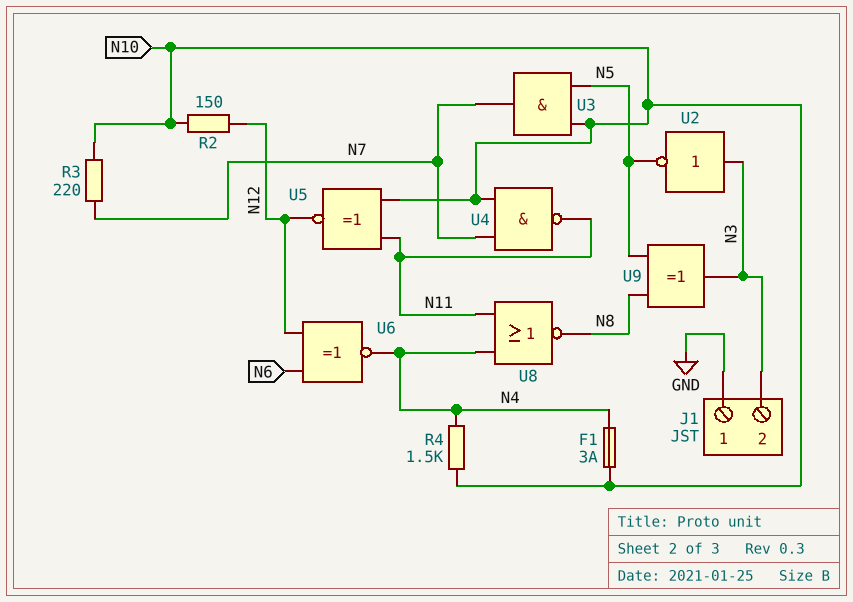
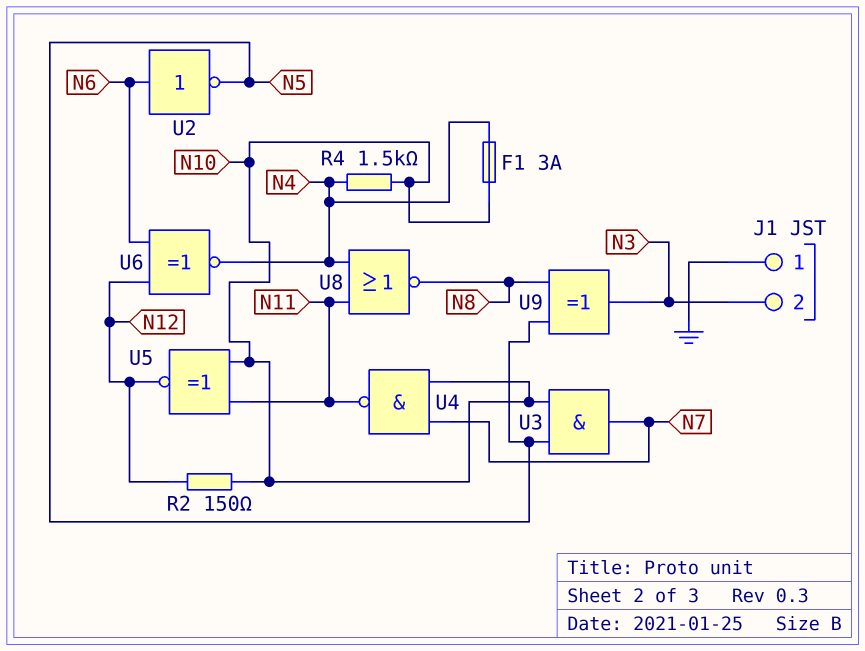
R3: 220 (N7, N10) -> none
U2: NOT (in N3, out N5) -> NOT (in N6, out N5)

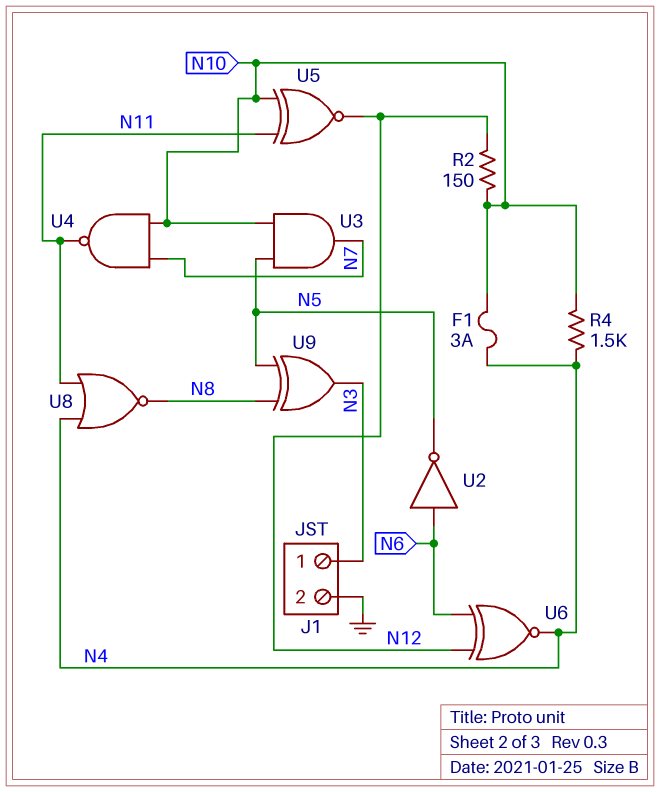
J1 pin 1: GND -> N3
J1 pin 2: N3 -> GND

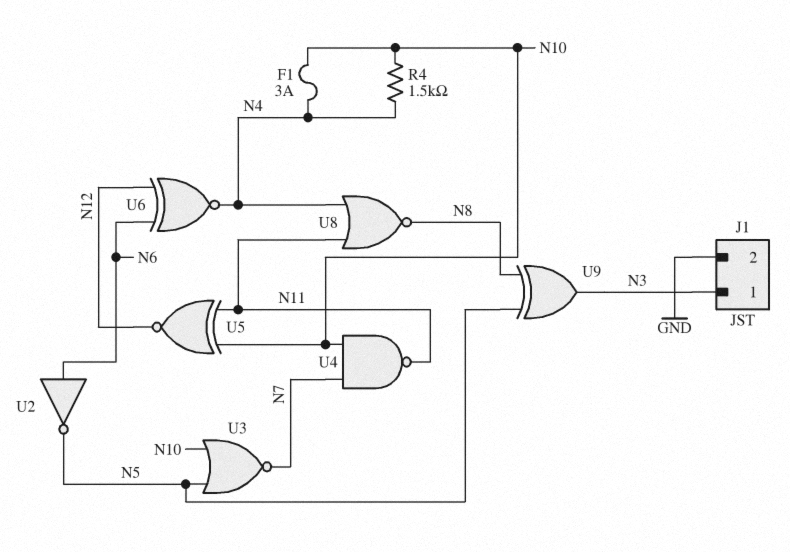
R2: 150 (N10, N12) -> none
U3: AND (in N5, in N10, out N7) -> NOR (in N5, in N10, out N7)

